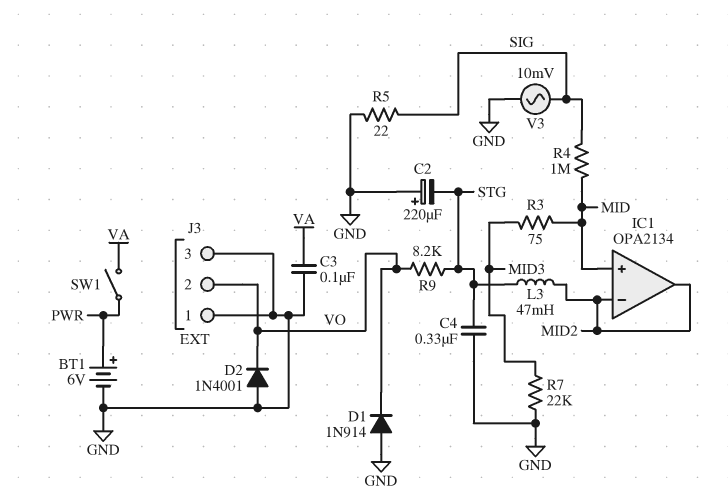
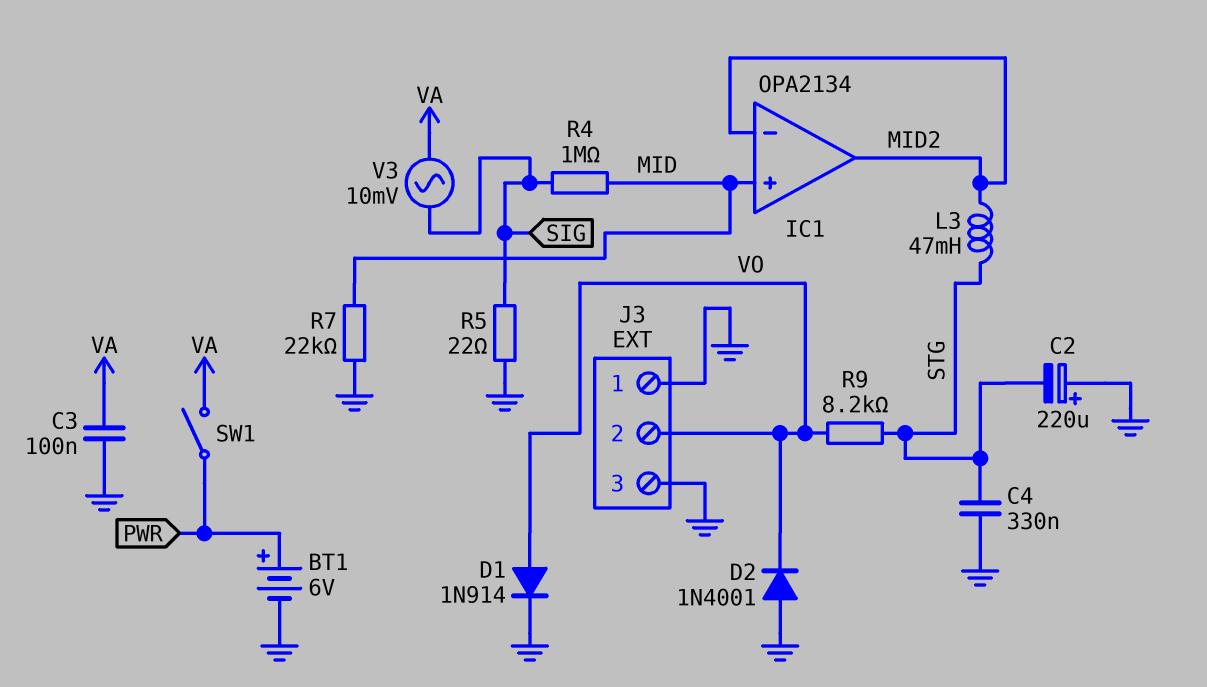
D1: diode 1N914 (A GND, K VO) -> diode 1N914 (A VO, K GND)
R3: 75 (MID, MID3) -> none
R7: 22k (GND, MID3) -> 22k (GND, MID)
V3: AC 10mV (GND, SIG) -> AC 10mV (SIG, VA)

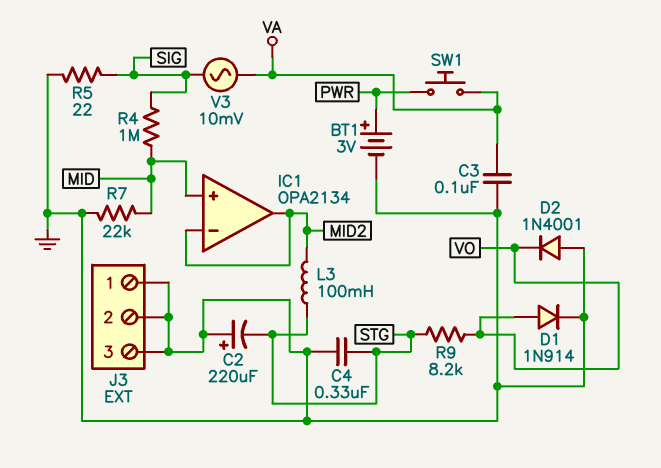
BT1: 6V (plus PWR, minus GND) -> 3V (plus PWR, minus GND)
J3 pin 2: VO -> GND
L3: 47mH (MID2, STG) -> 100mH (MID2, STG)
SW1: switch (PWR, VA) -> button (PWR, VA)

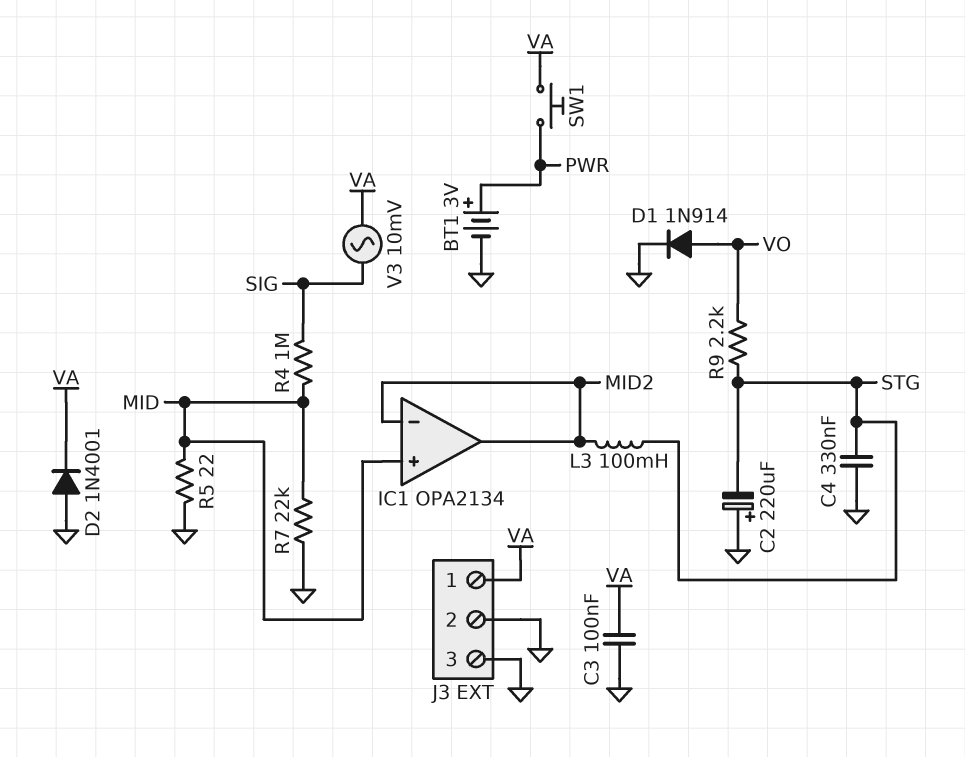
D2: diode 1N4001 (A GND, K VO) -> diode 1N4001 (A GND, K VA)
J3 pin 1: GND -> VA
R5: 22 (GND, SIG) -> 22 (GND, MID)
R9: 8.2k (STG, VO) -> 2.2k (STG, VO)

